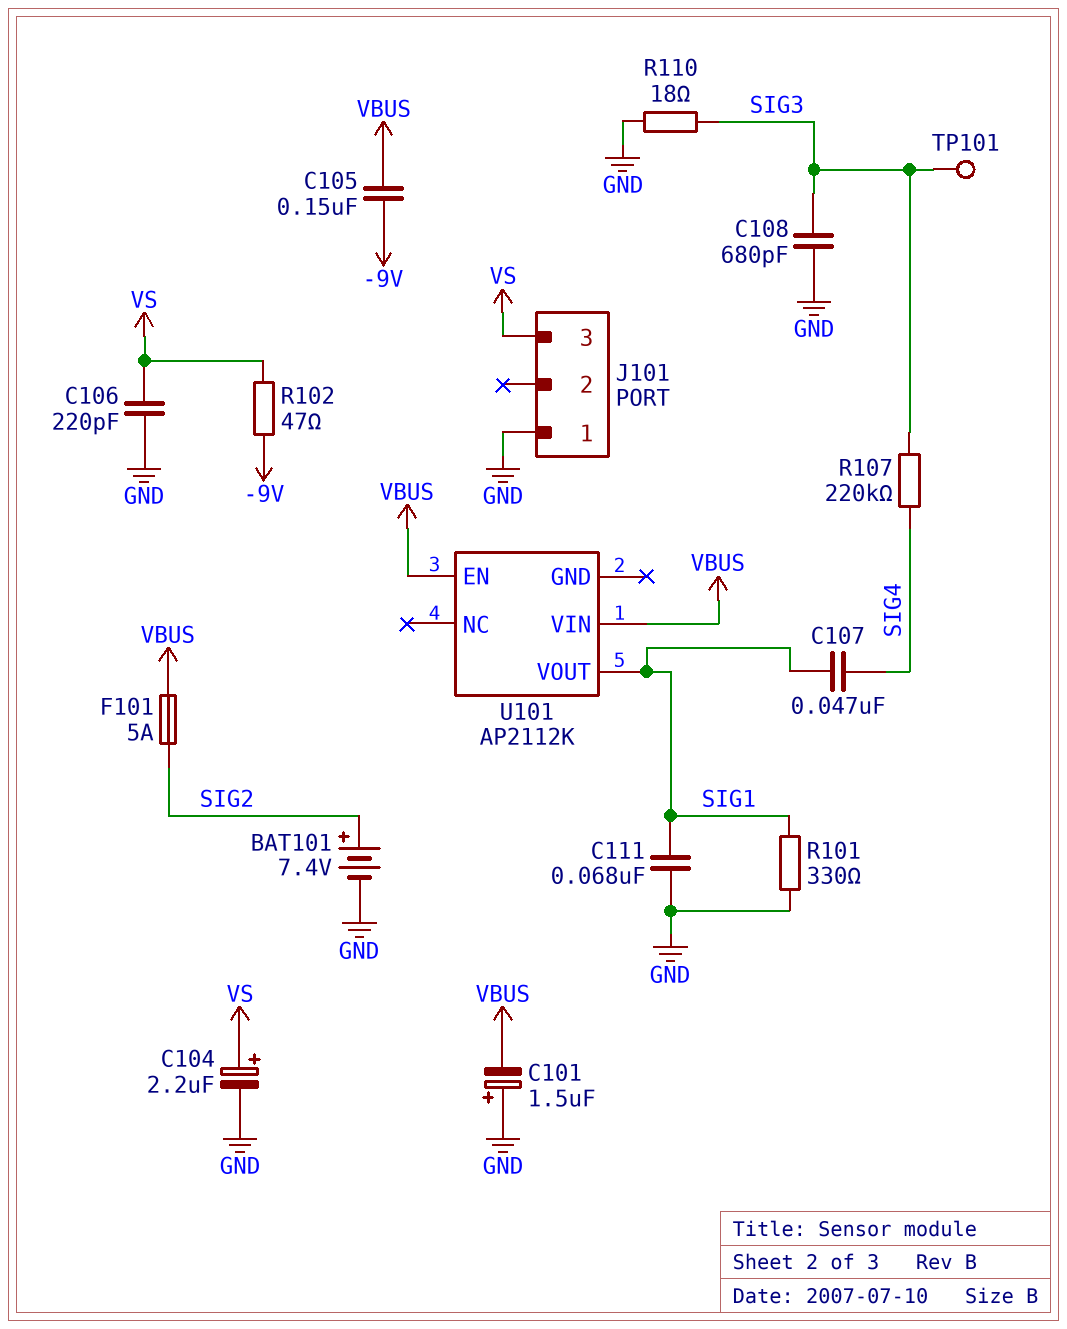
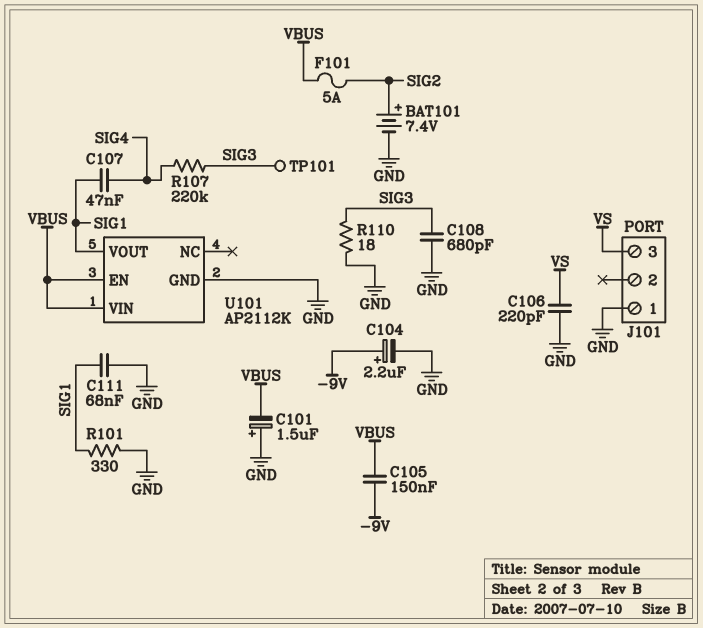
C104: 2.2uF (plus VS, minus GND) -> 2.2uF (plus -9V, minus GND)
R102: 47 (-9V, VS) -> none
U101 pin GND: none -> GND

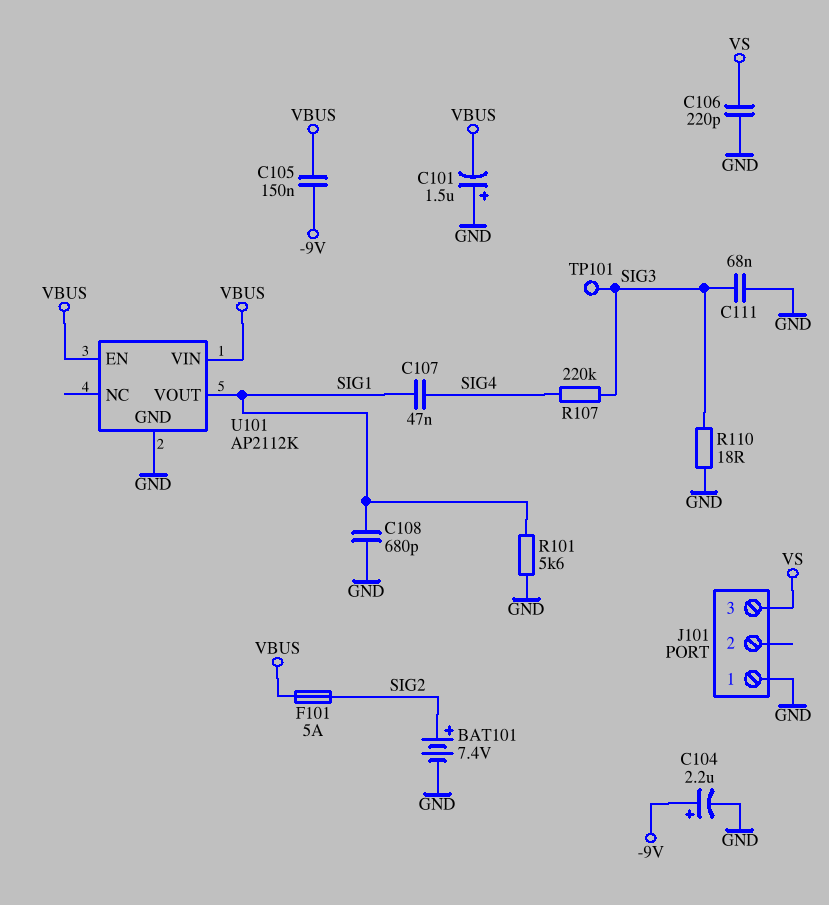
C108: 680pF (GND, SIG3) -> 680pF (GND, SIG1)
C111: 68nF (GND, SIG1) -> 68nF (GND, SIG3)
R101: 330 (GND, SIG1) -> 5.6k (GND, SIG1)

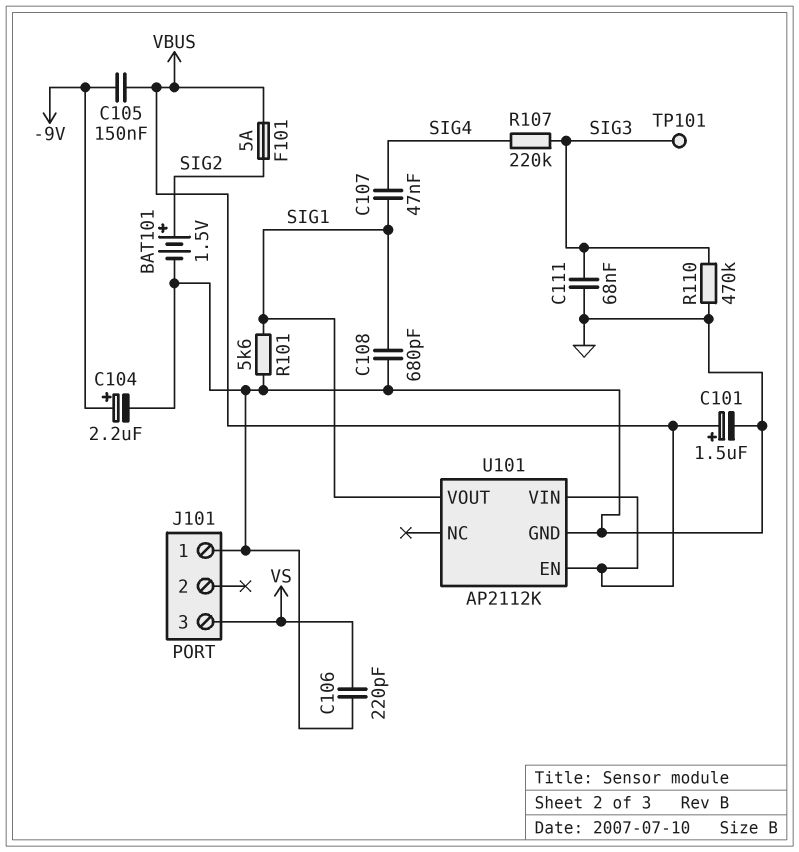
BAT101: 7.4V (plus SIG2, minus GND) -> 1.5V (plus SIG2, minus GND)
C101: 1.5uF (plus GND, minus VBUS) -> 1.5uF (plus VBUS, minus GND)
R110: 18 (GND, SIG3) -> 470k (GND, SIG3)

